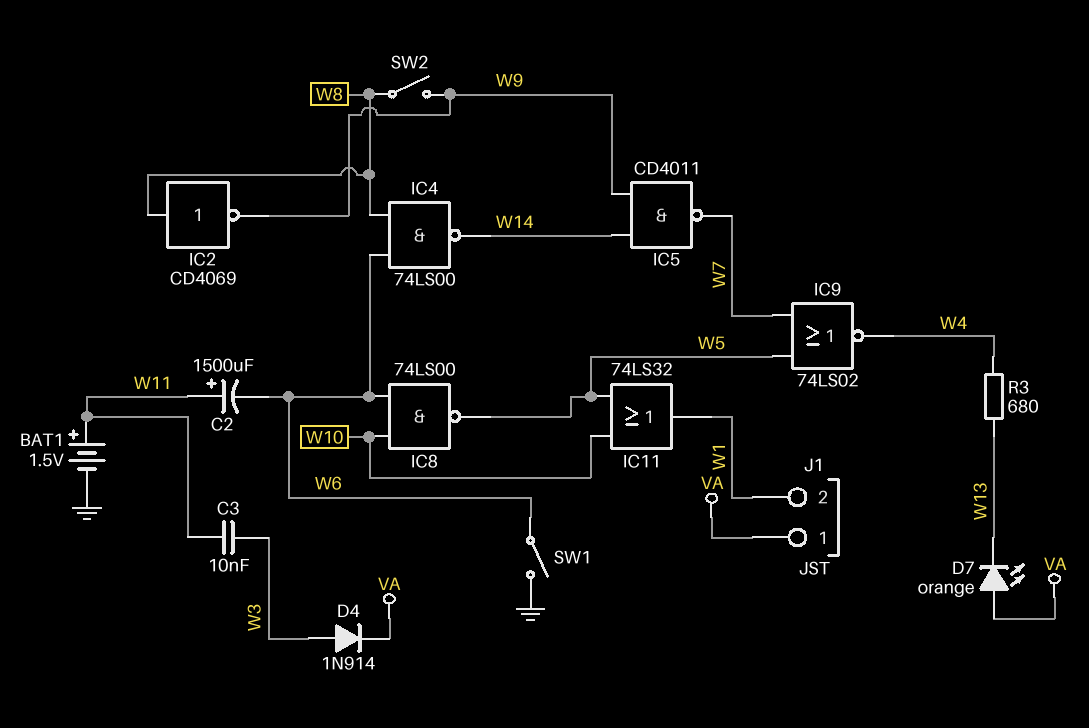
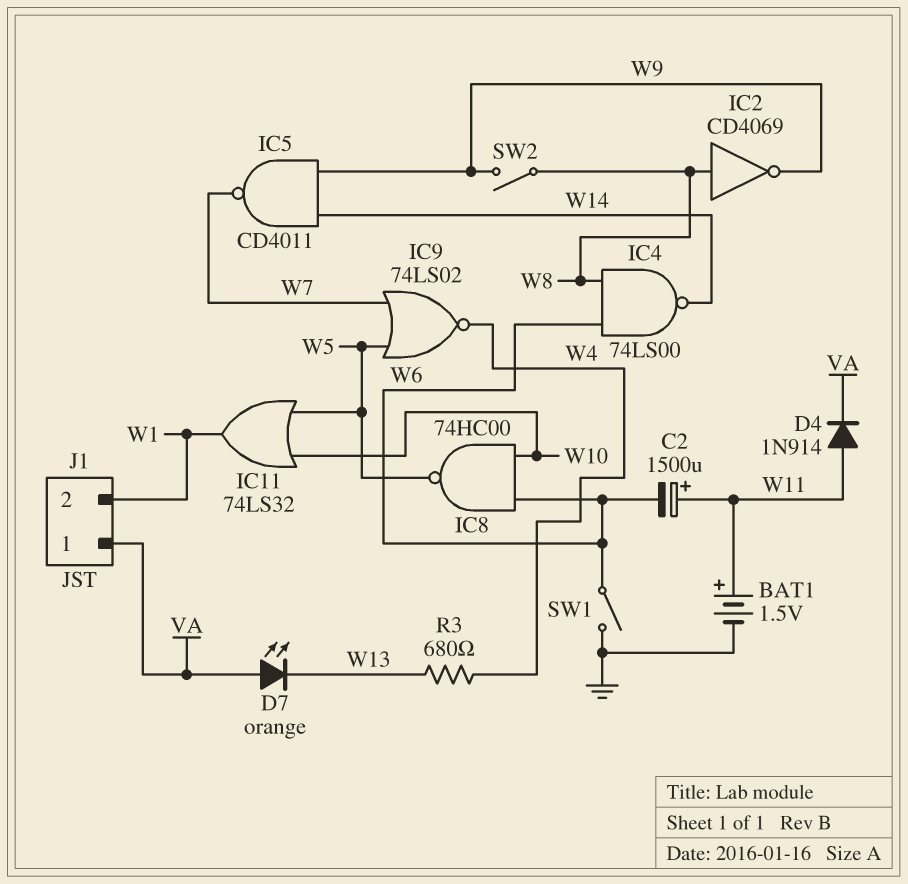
C3: 10nF (W3, W11) -> none
D4: diode 1N914 (A W3, K VA) -> diode 1N914 (A W11, K VA)
IC8: NAND 74LS00 (in W6, in W10, out W5) -> NAND 74HC00 (in W6, in W10, out W5)

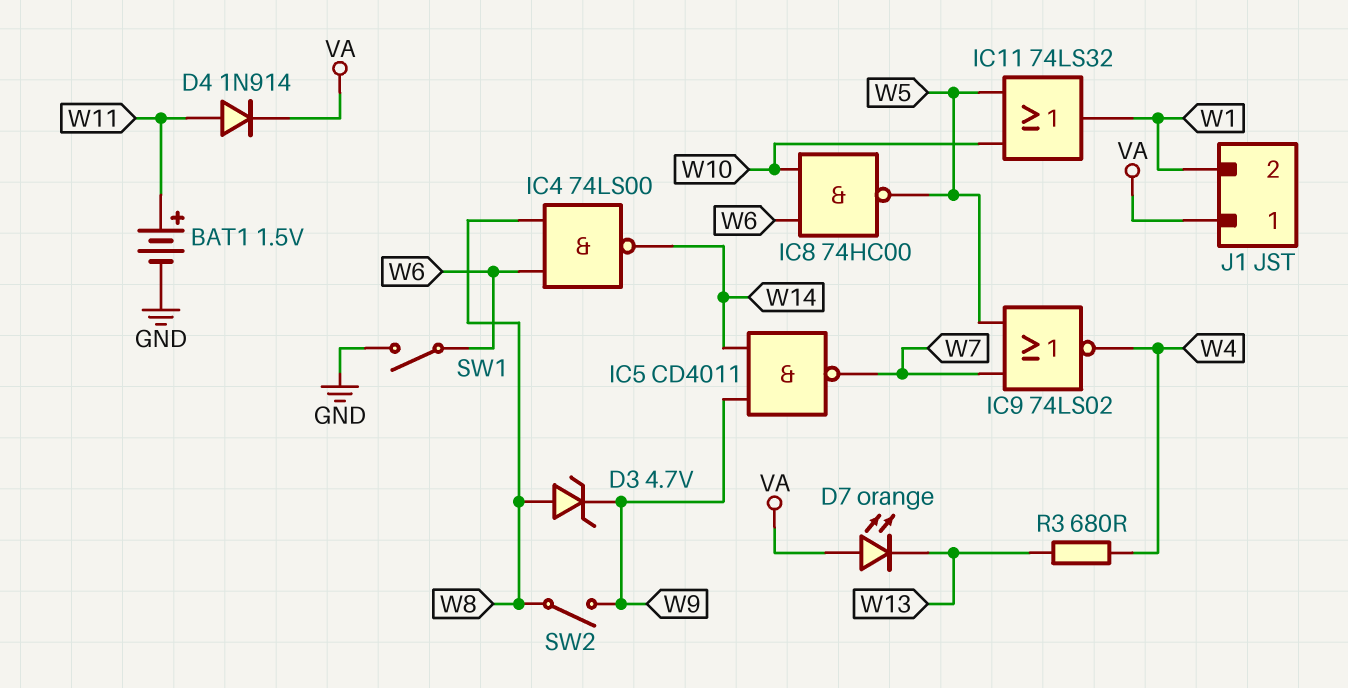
C2: 1500uF (plus W11, minus W6) -> none
D3: none -> zener 4.7V (A W8, K W9)
IC2: NOT CD4069 (in W8, out W9) -> none

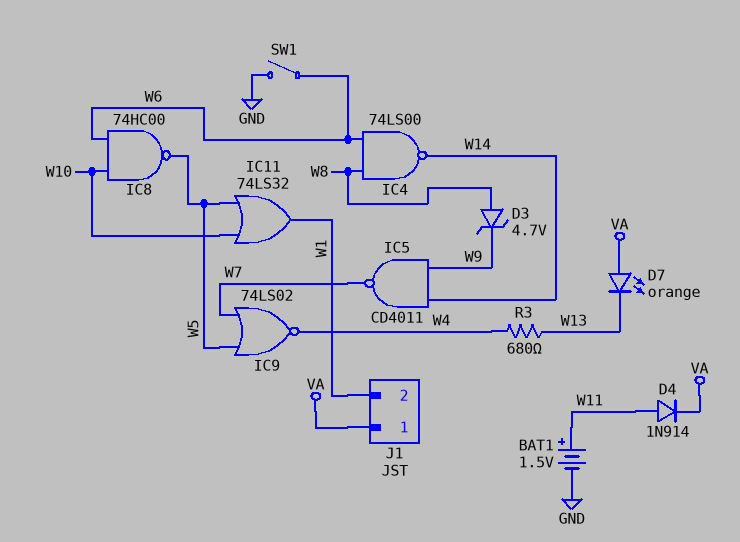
SW2: switch (W8, W9) -> none

